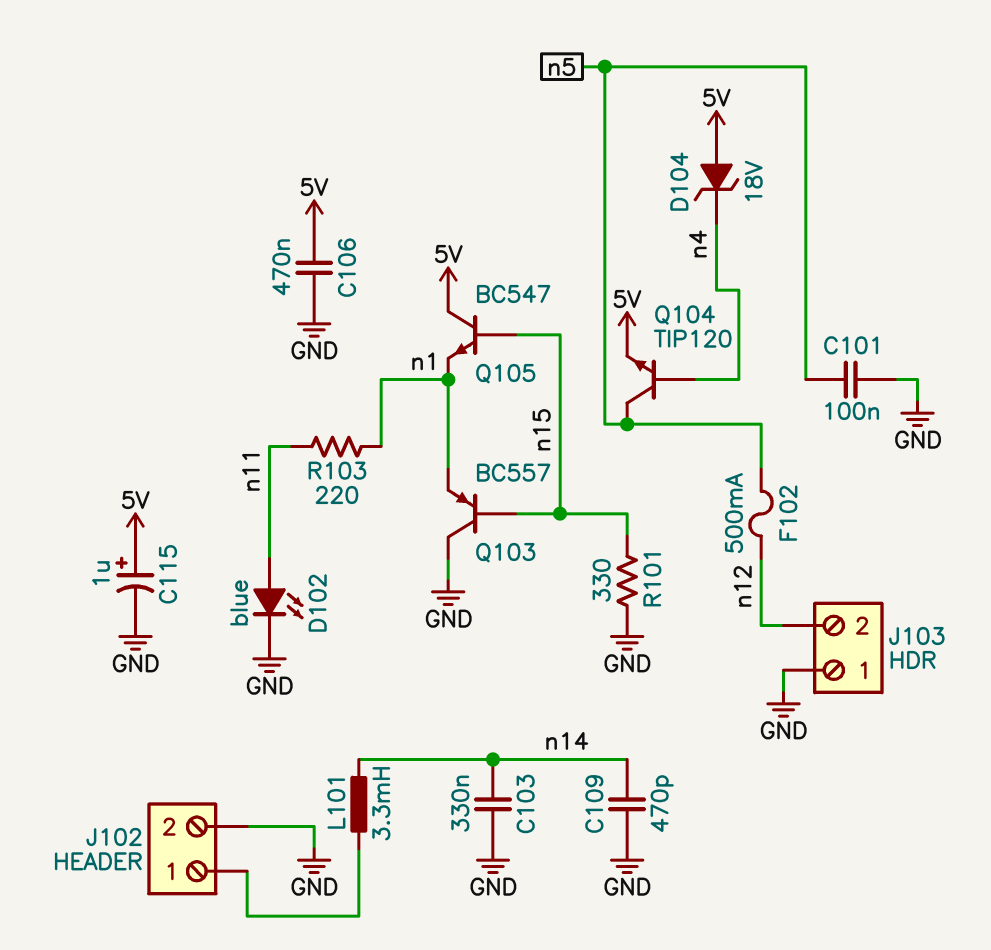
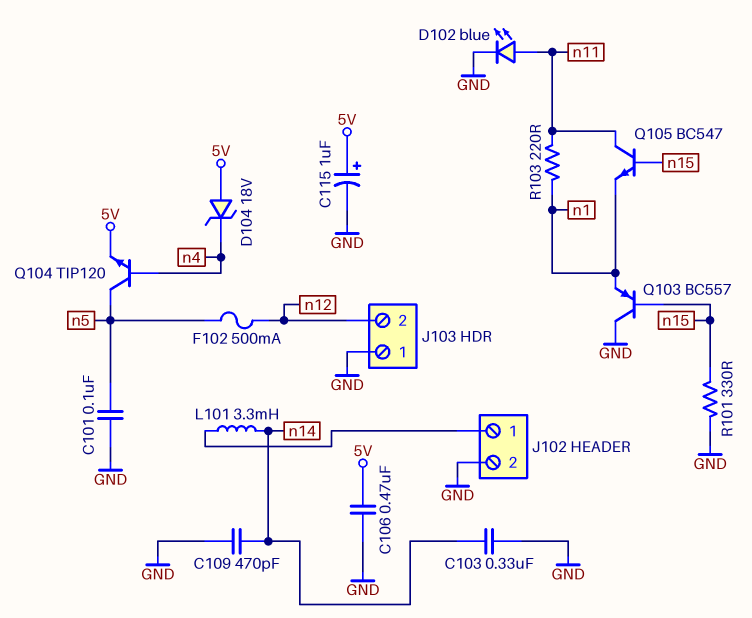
Q105: NPN BC547 (B n15, C 5V, E n1) -> NPN BC547 (B n15, C n11, E n1)

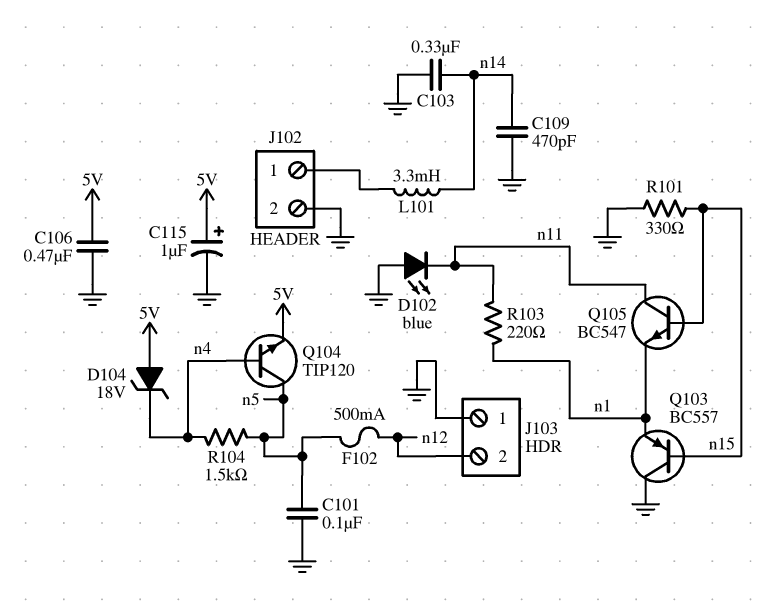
D102: LED blue (A n11, K GND) -> LED blue (A GND, K n11)
R104: none -> 1.5k (n4, n5)

